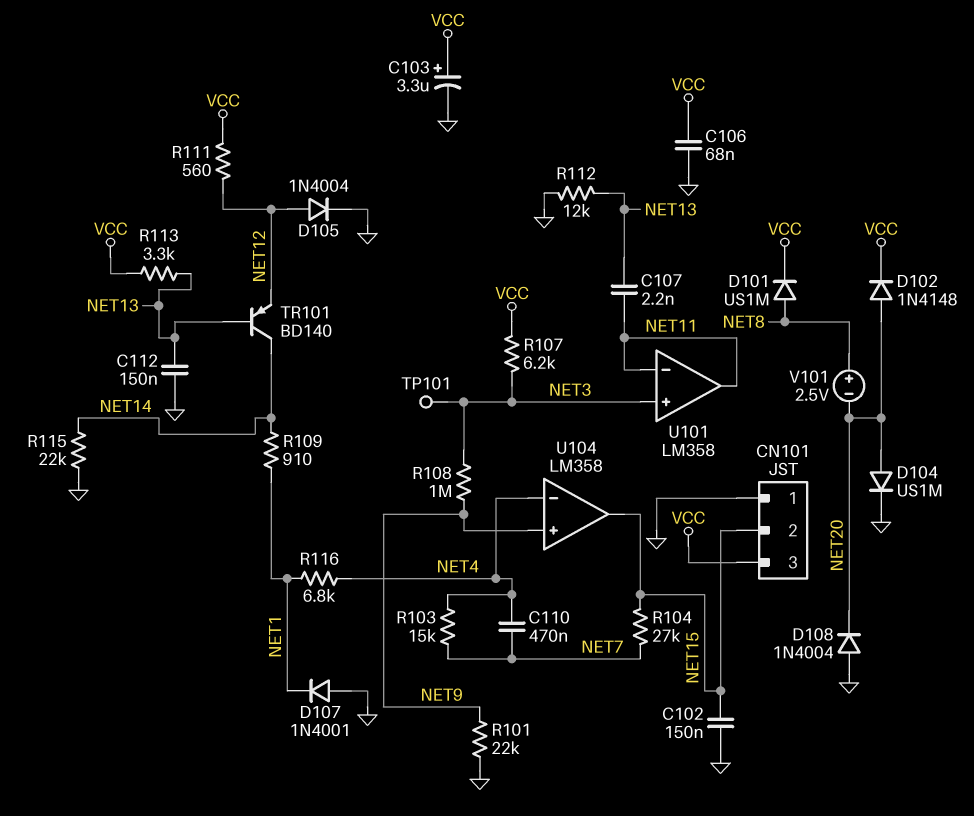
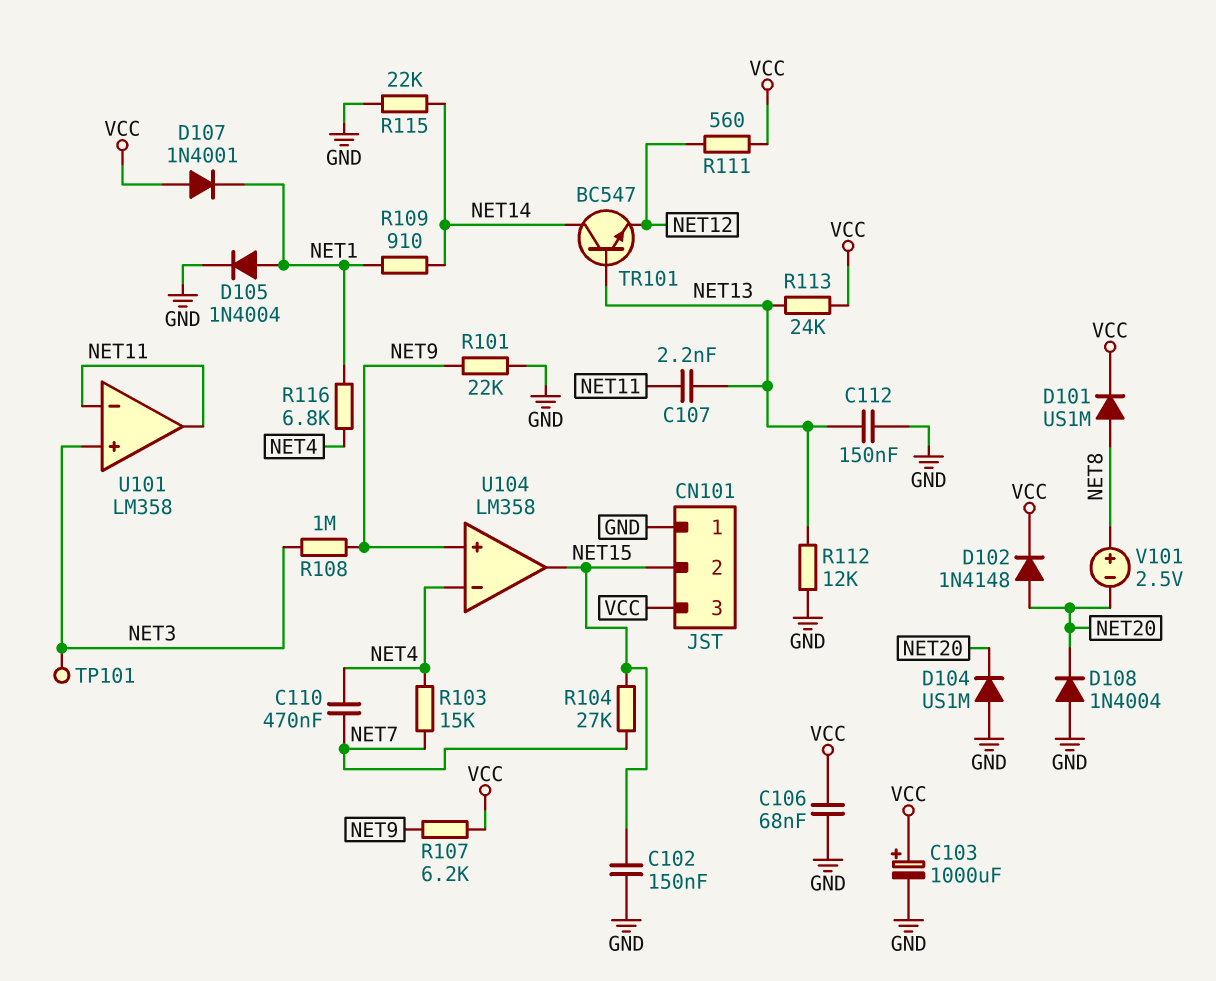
C103: 3.3uF (plus VCC, minus GND) -> 1000uF (plus VCC, minus GND)
D104: diode US1M (A NET20, K GND) -> diode US1M (A GND, K NET20)
D105: diode 1N4004 (A NET12, K GND) -> diode 1N4004 (A NET1, K GND)
D107: diode 1N4001 (A GND, K NET1) -> diode 1N4001 (A VCC, K NET1)
R107: 6.2k (NET3, VCC) -> 6.2k (NET9, VCC)
R113: 3.3k (NET13, VCC) -> 24k (NET13, VCC)
TR101: PNP BD140 (B NET13, C NET14, E NET12) -> NPN BC547 (B NET13, C NET14, E NET12)

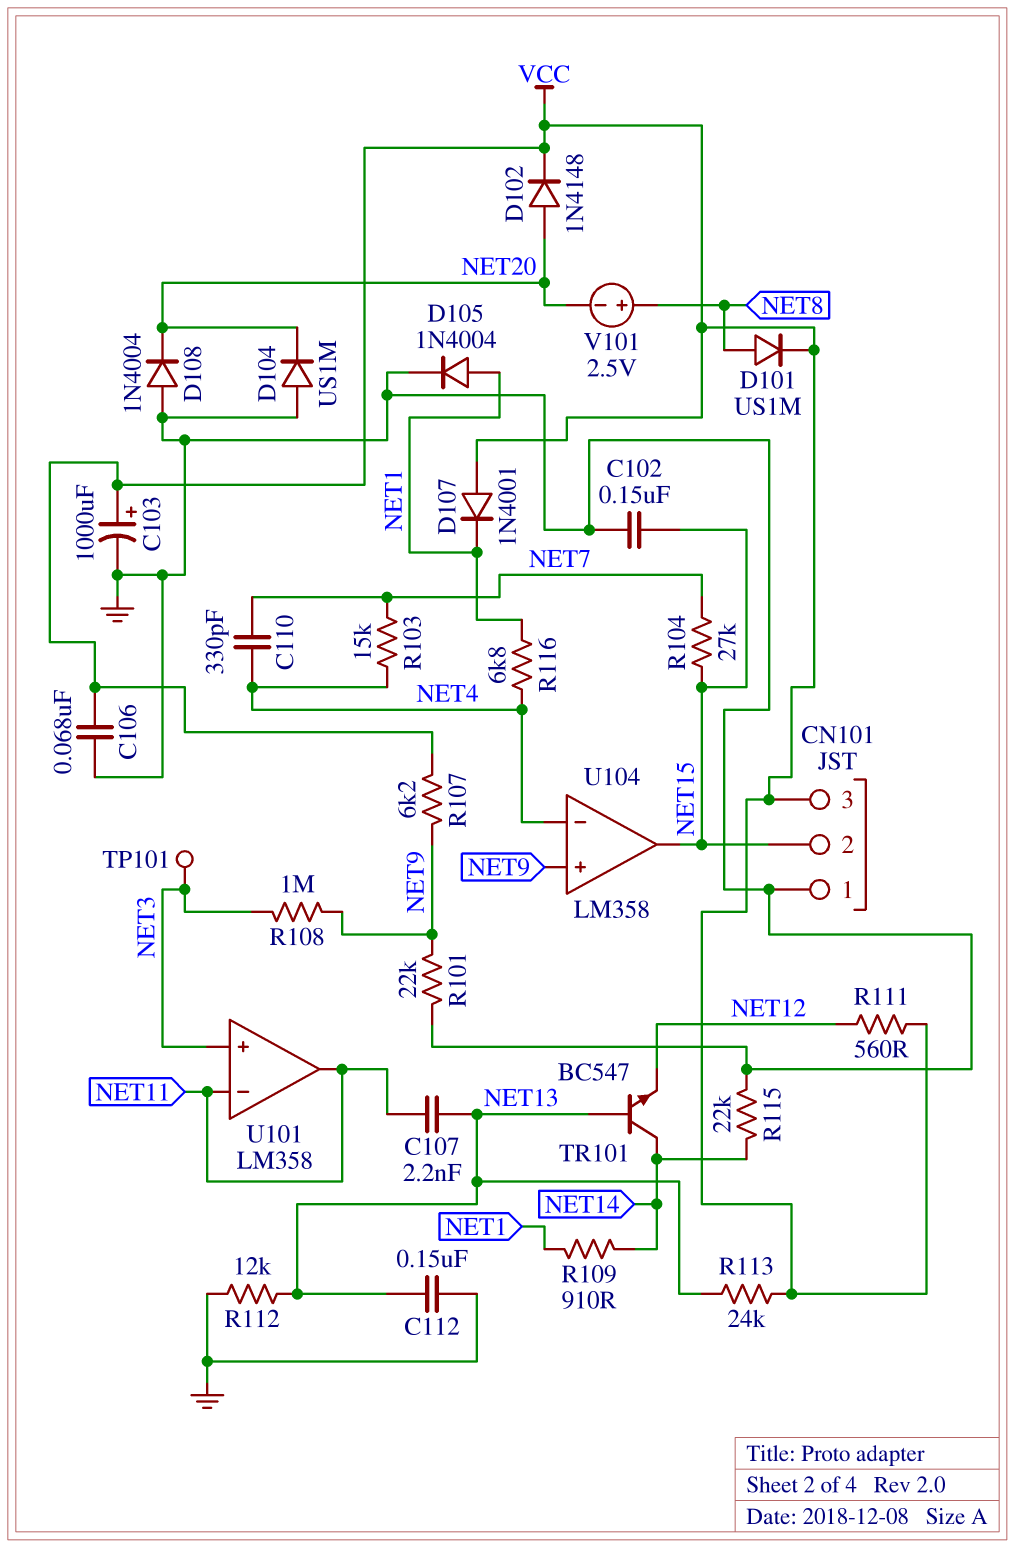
C110: 470nF (NET4, NET7) -> 330pF (NET4, NET7)

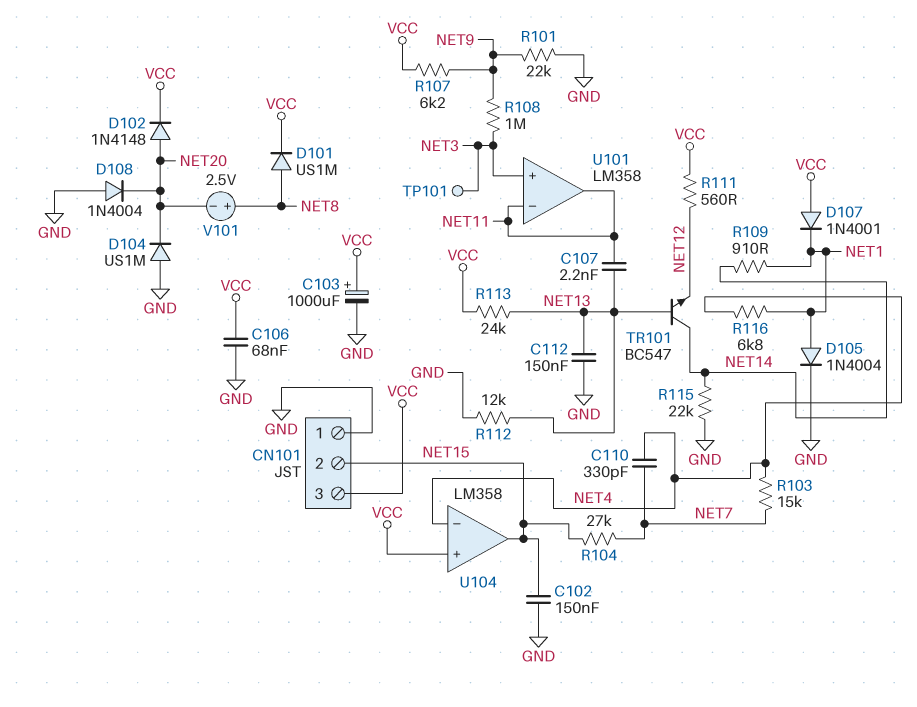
U104 pin in+: NET9 -> VCC

